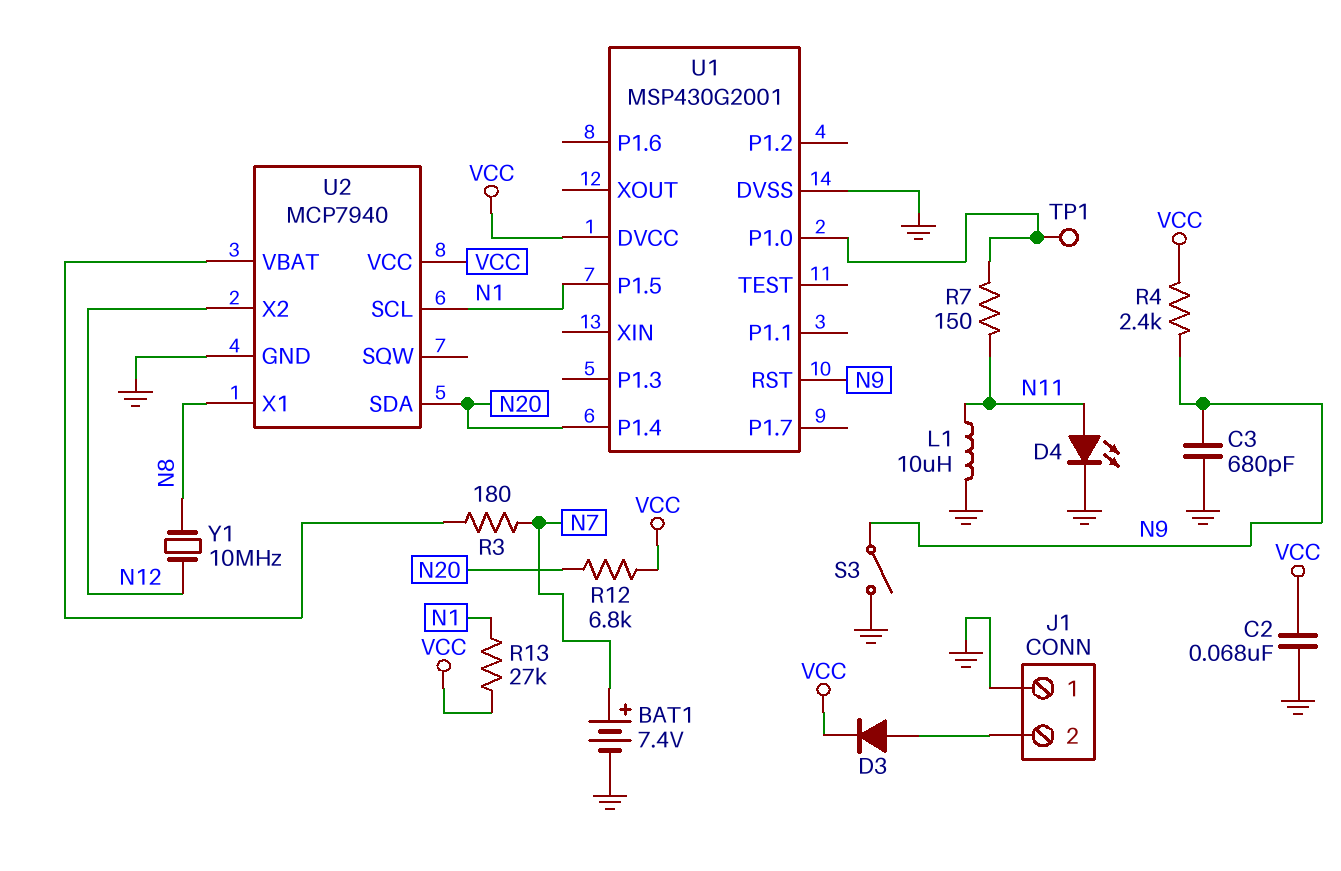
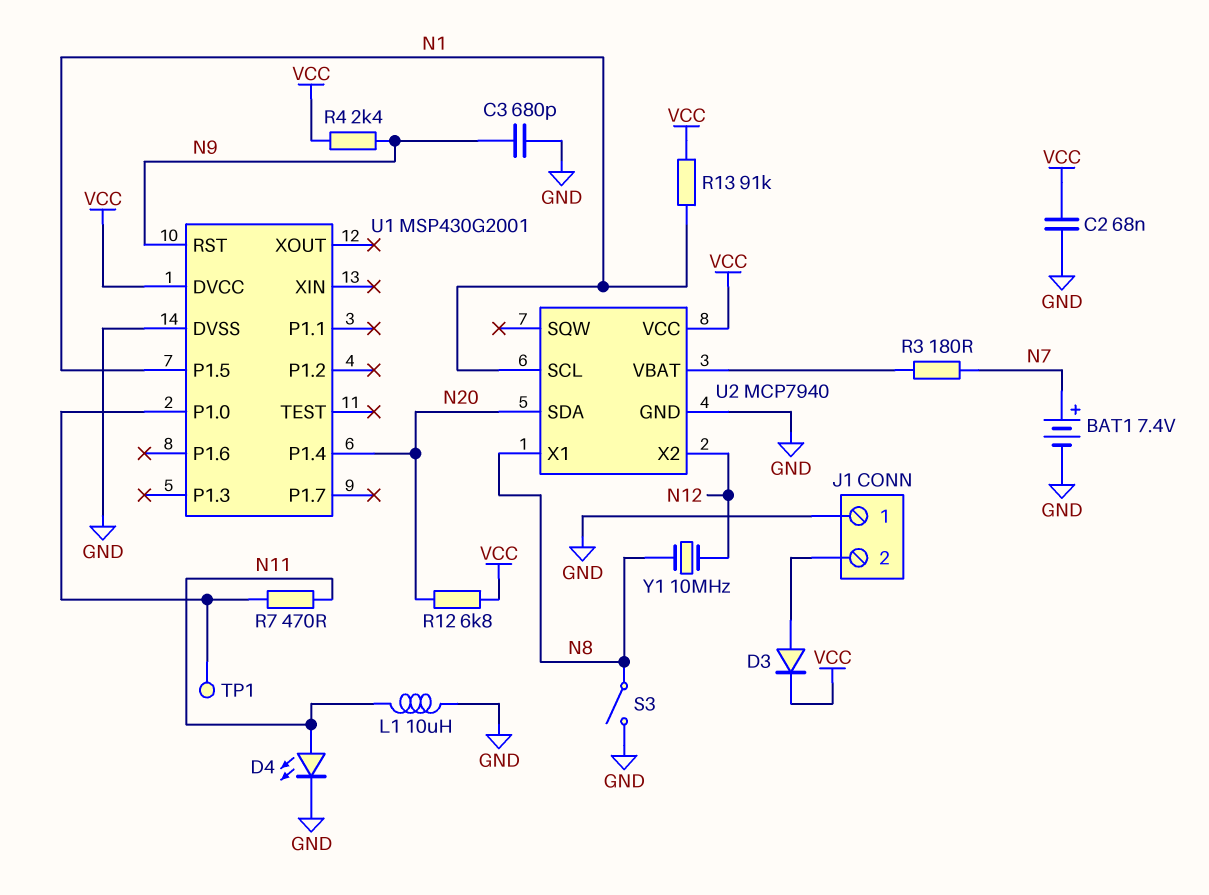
R7: 150 (N11, U1/P1.0) -> 470 (N11, U1/P1.0)
R13: 27k (N1, VCC) -> 91k (N1, VCC)
S3: switch (GND, N9) -> switch (GND, N8)

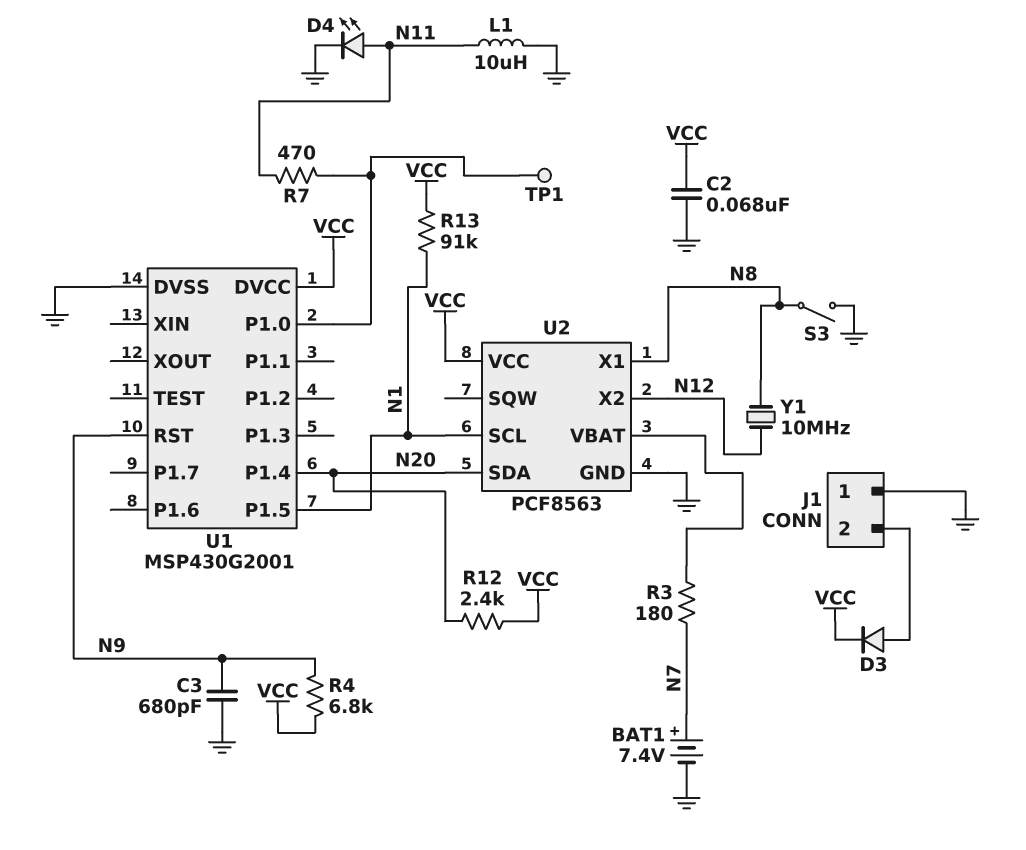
R4: 2.4k (N9, VCC) -> 6.8k (N9, VCC)
R12: 6.8k (N20, VCC) -> 2.4k (N20, VCC)
U2: MCP7940 -> PCF8563

